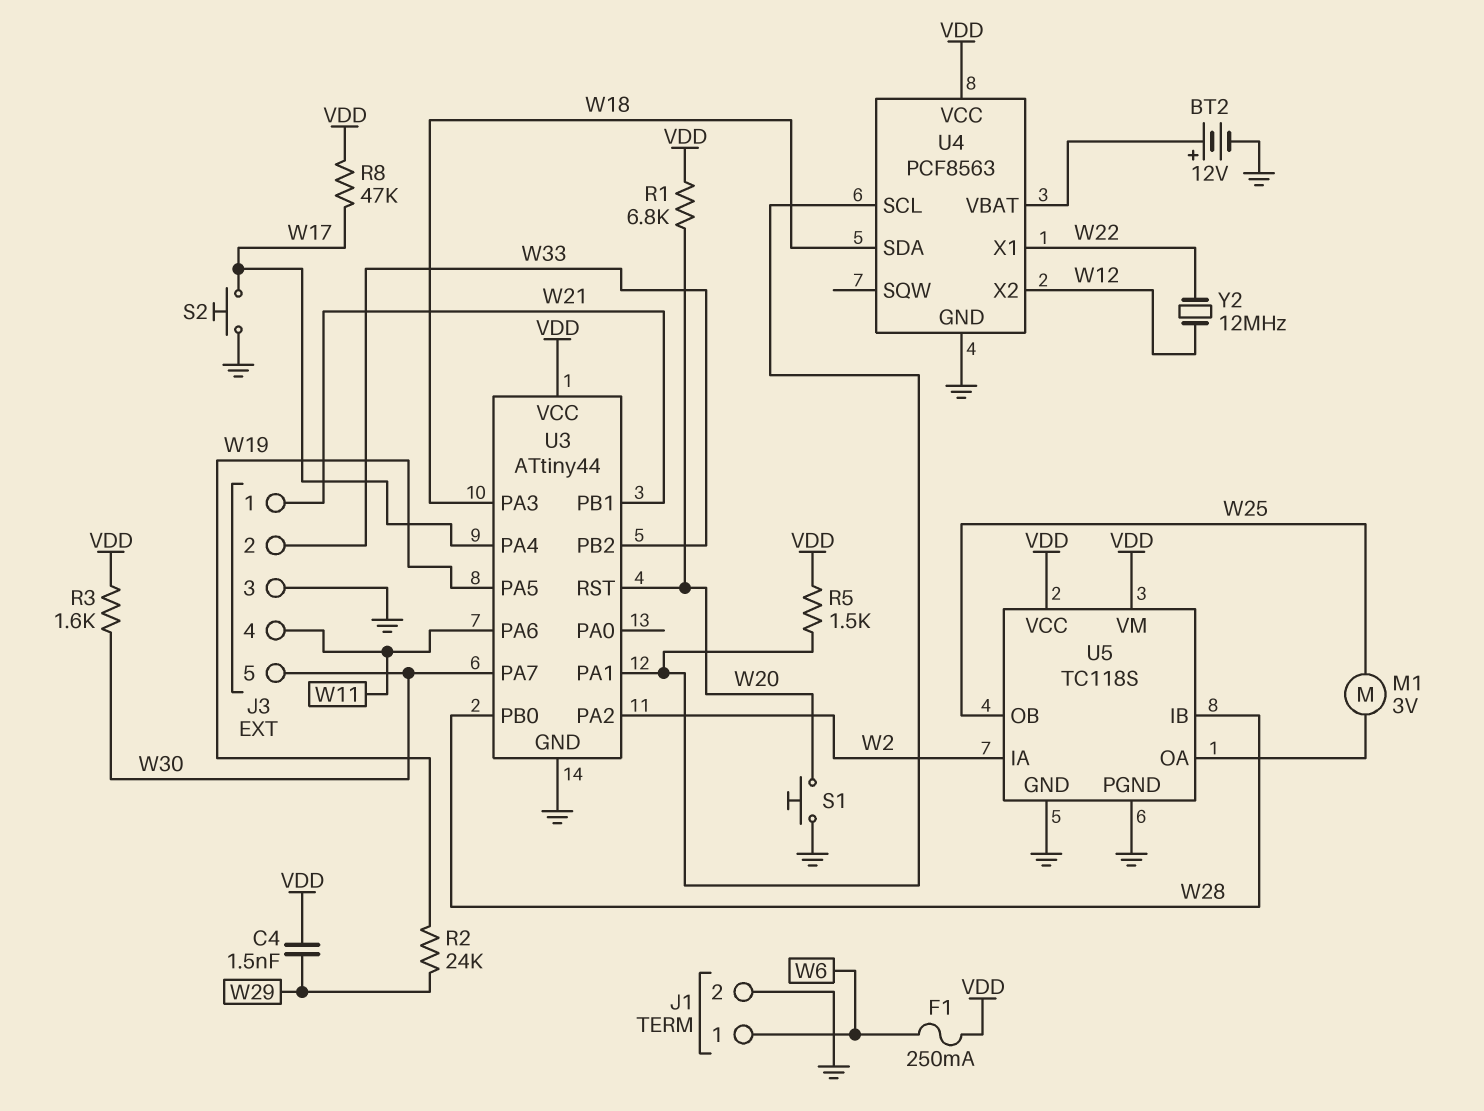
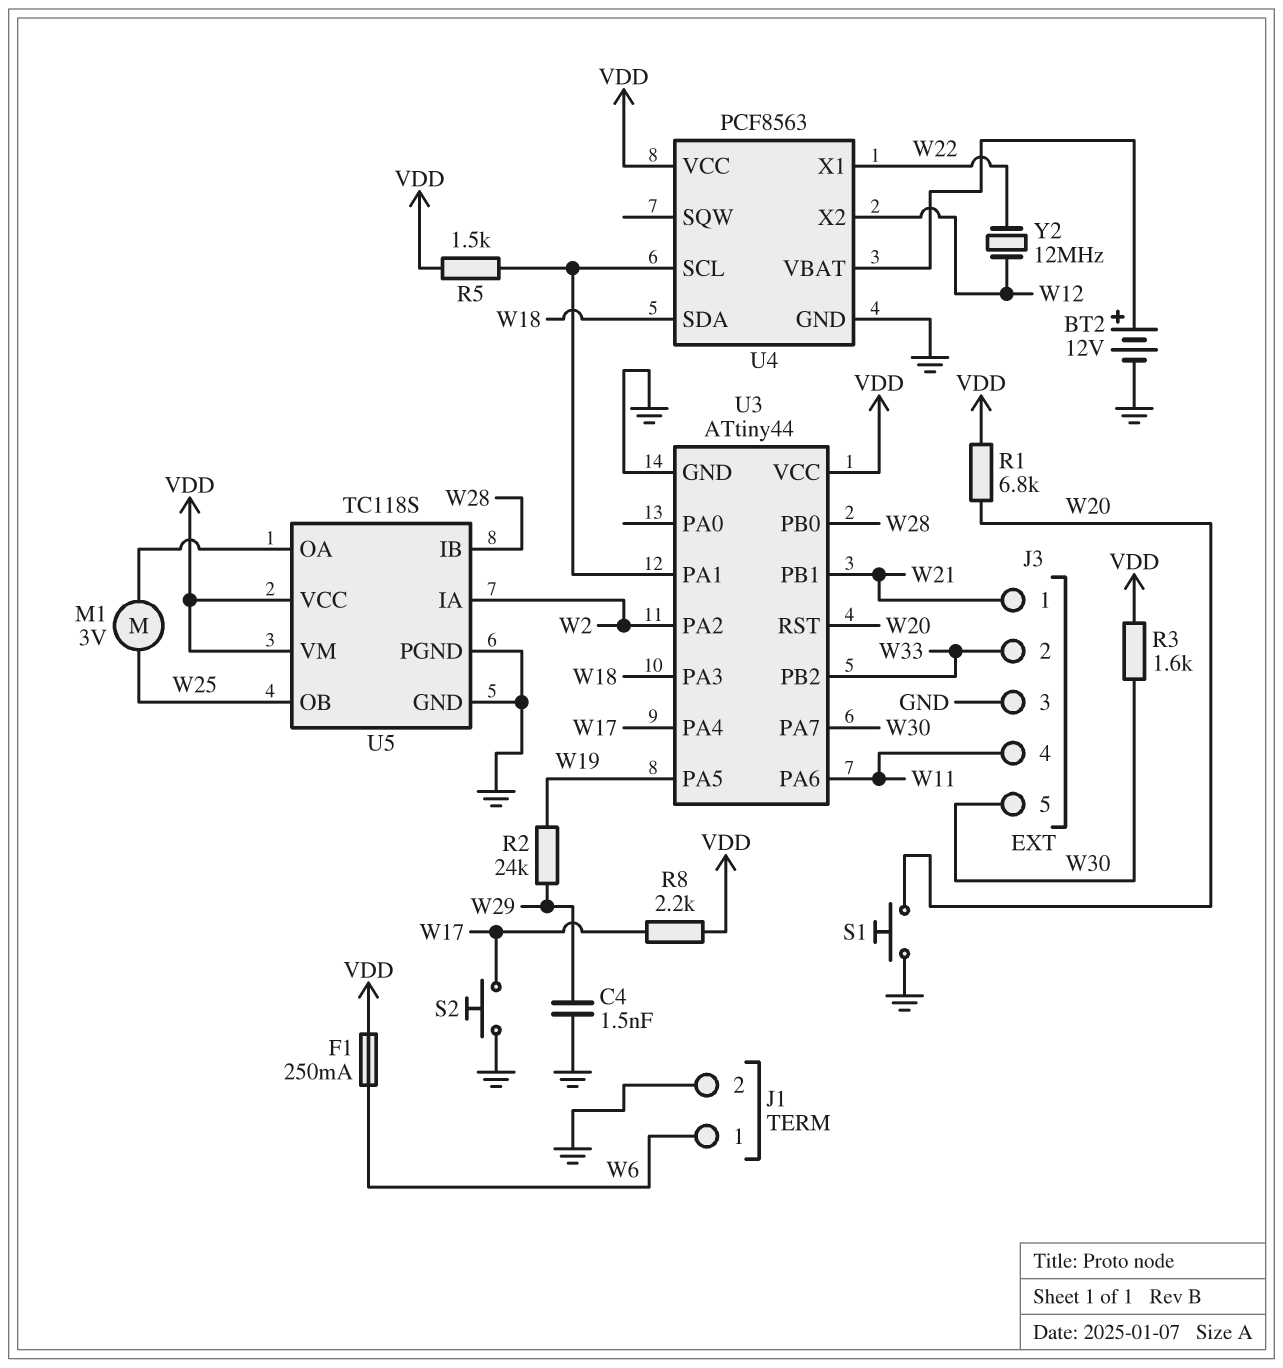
C4: 1.5nF (VDD, W29) -> 1.5nF (GND, W29)
R8: 47k (VDD, W17) -> 2.2k (VDD, W17)

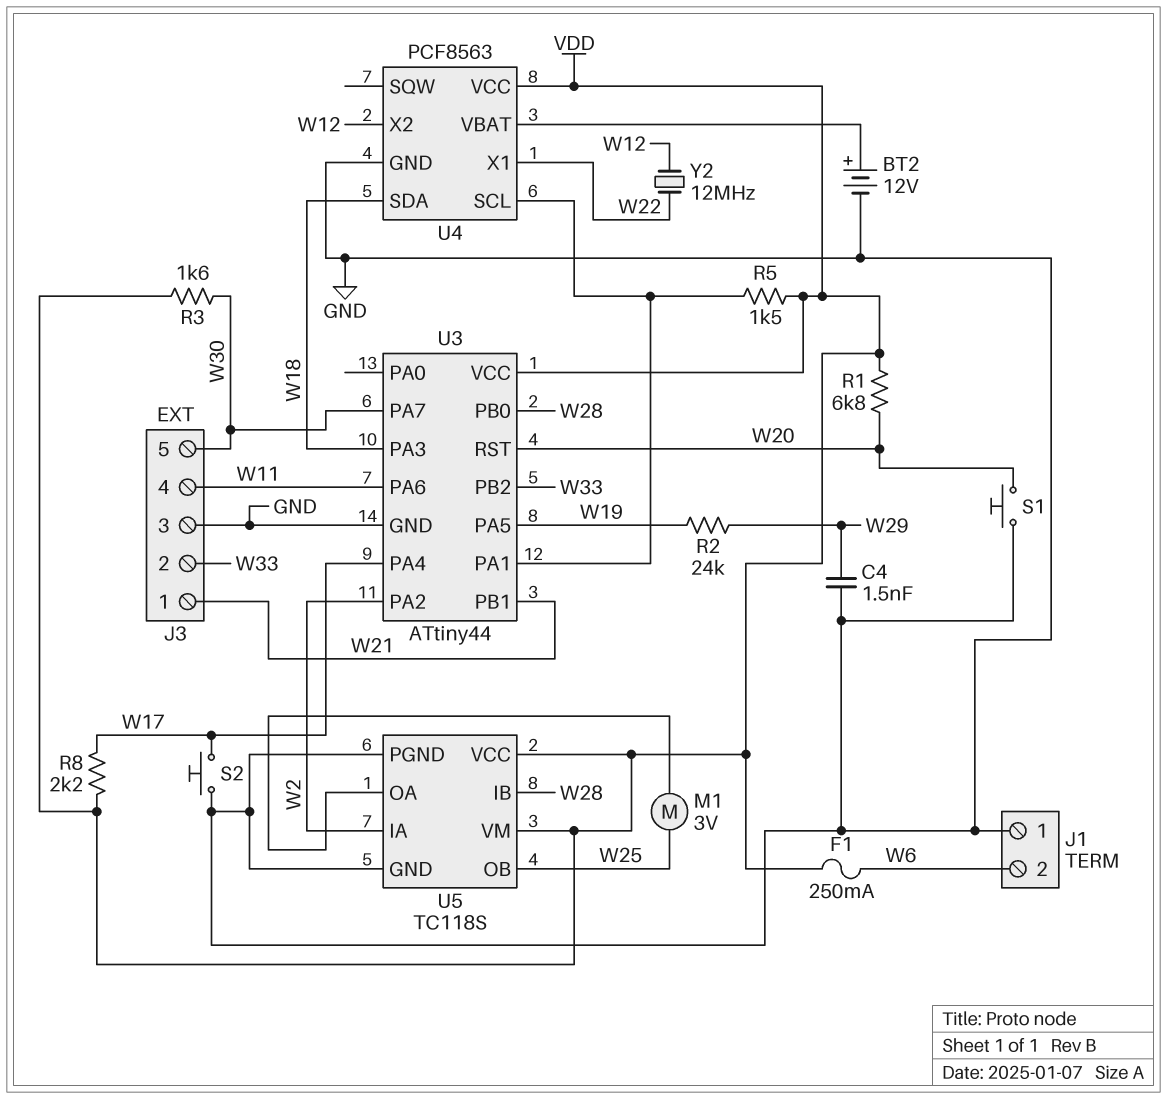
J1 pin 1: W6 -> GND
J1 pin 2: GND -> W6

